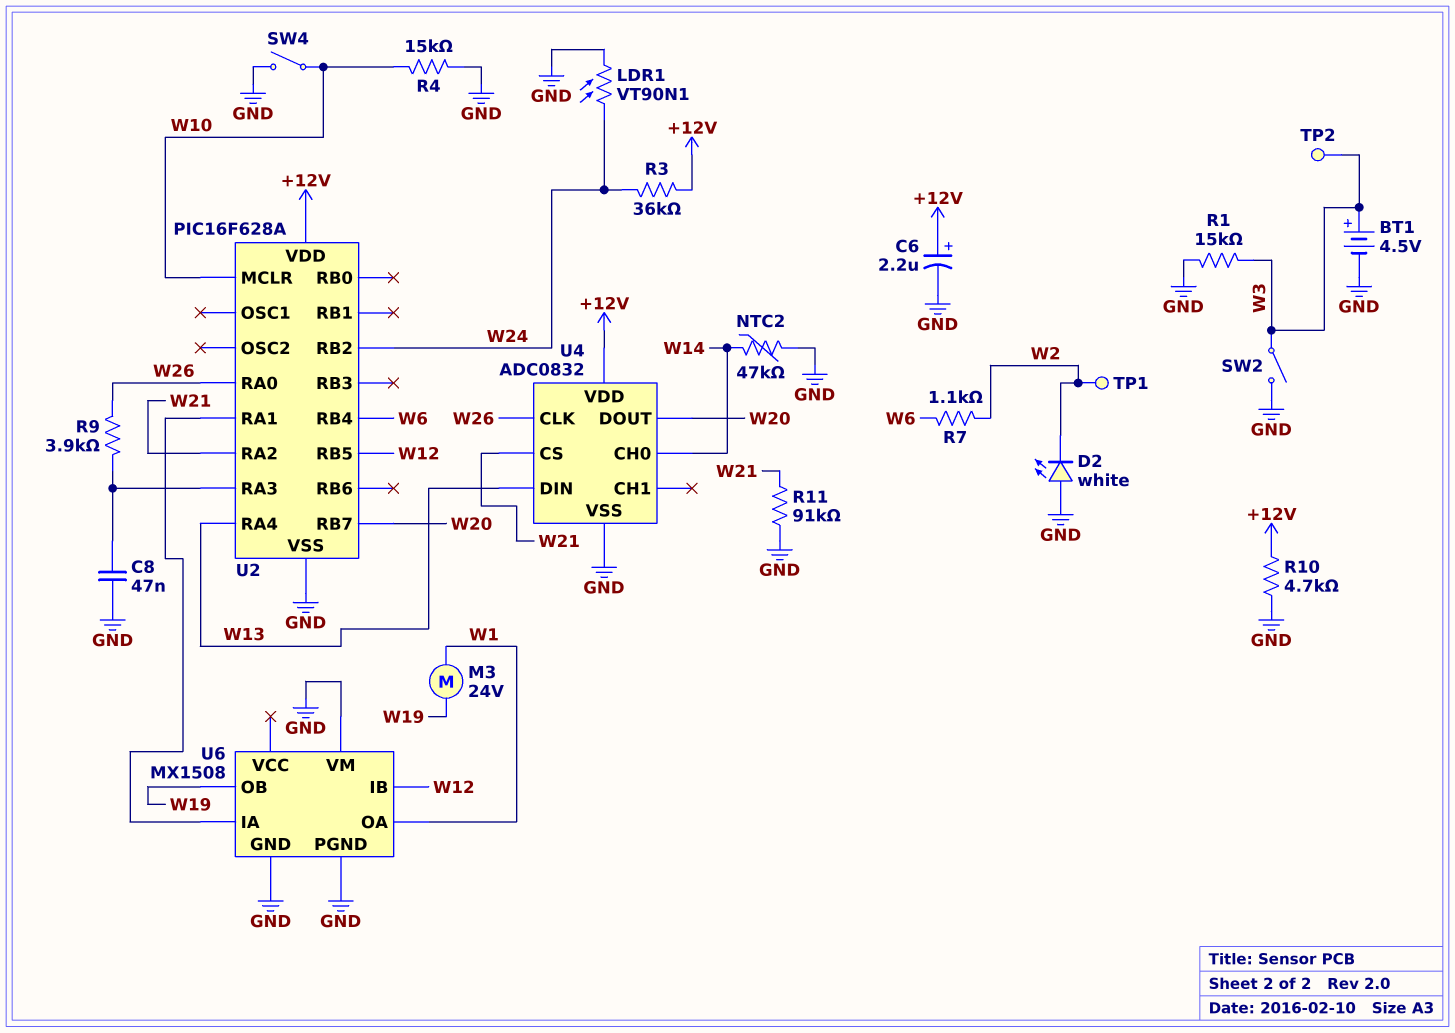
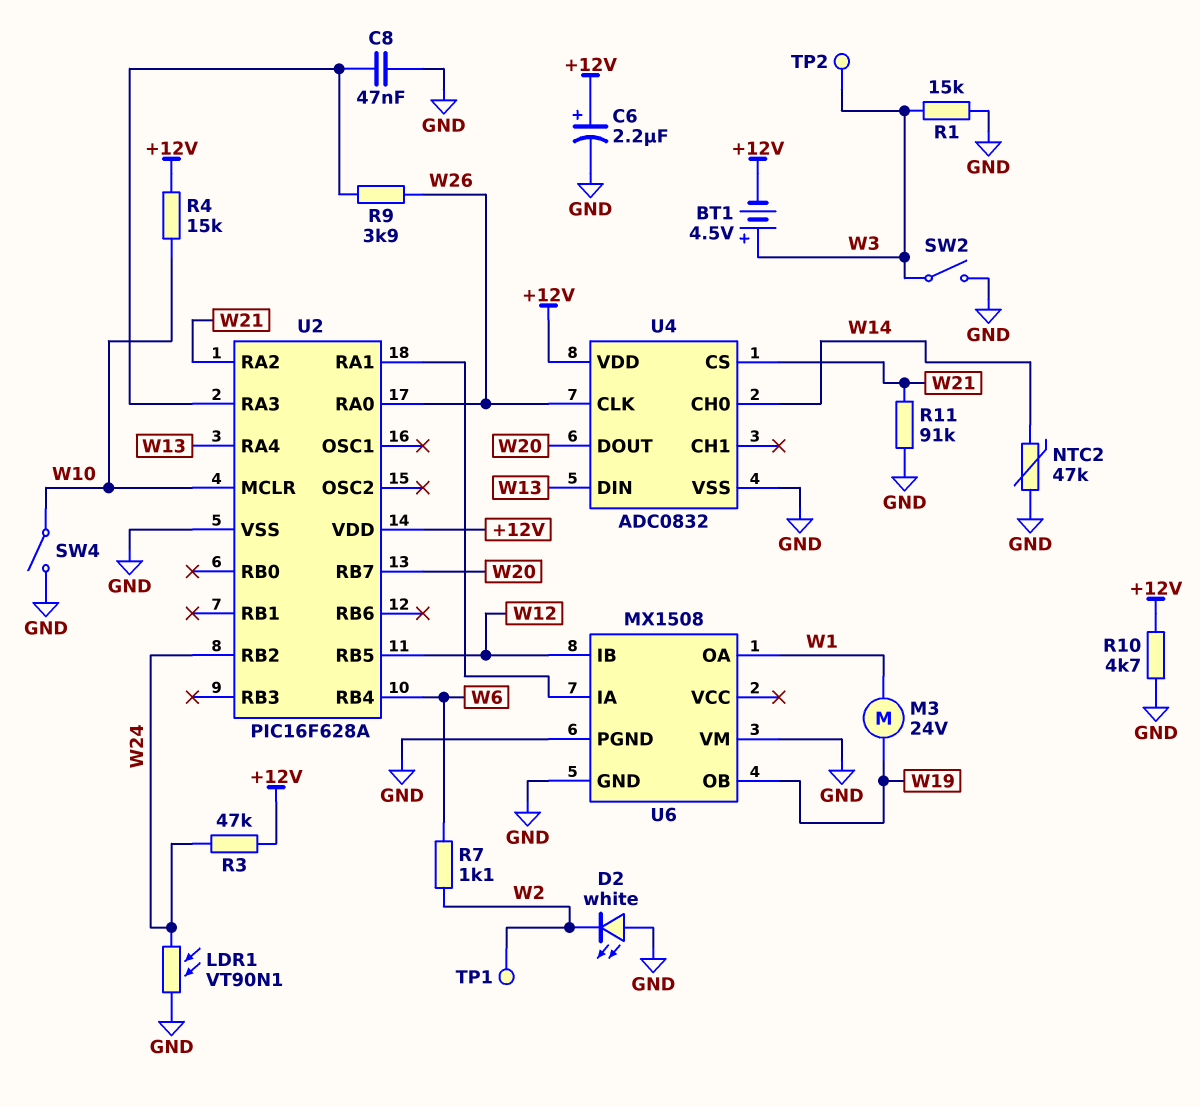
BT1: 4.5V (plus W3, minus GND) -> 4.5V (plus W3, minus +12V)
R3: 36k (+12V, W24) -> 47k (+12V, W24)
R4: 15k (GND, W10) -> 15k (+12V, W10)

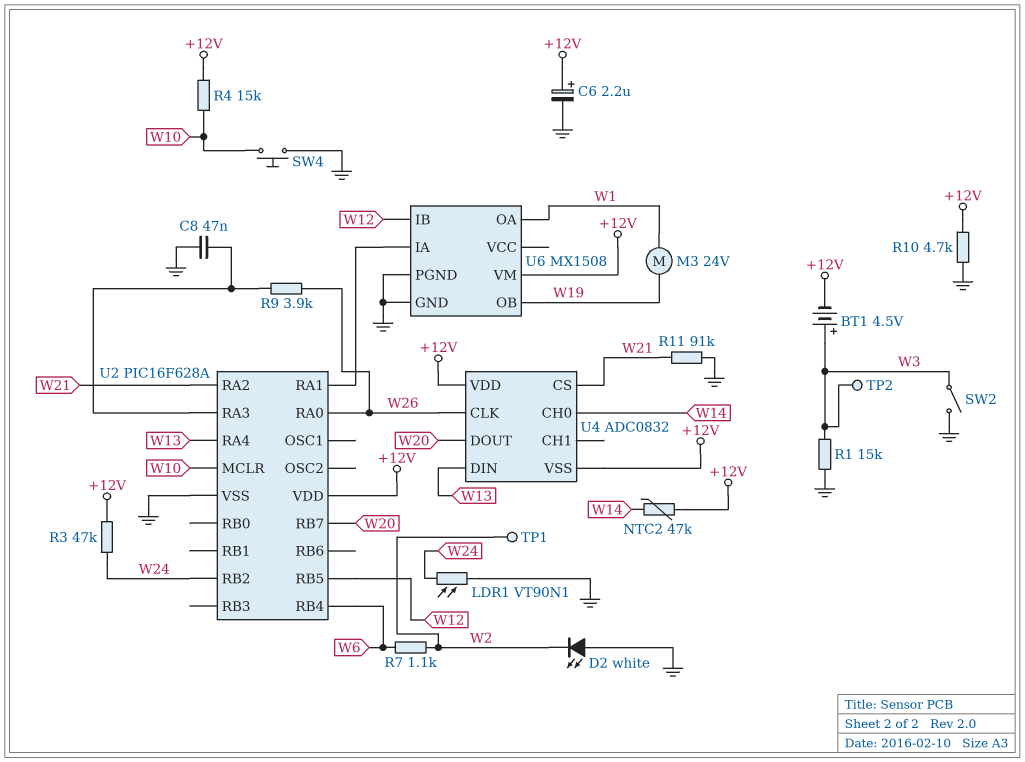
NTC2: 47k (GND, W14) -> 47k (+12V, W14)
SW4: switch (GND, W10) -> button (GND, W10)
U4 pin VSS: GND -> +12V
U6 pin VM: GND -> +12V

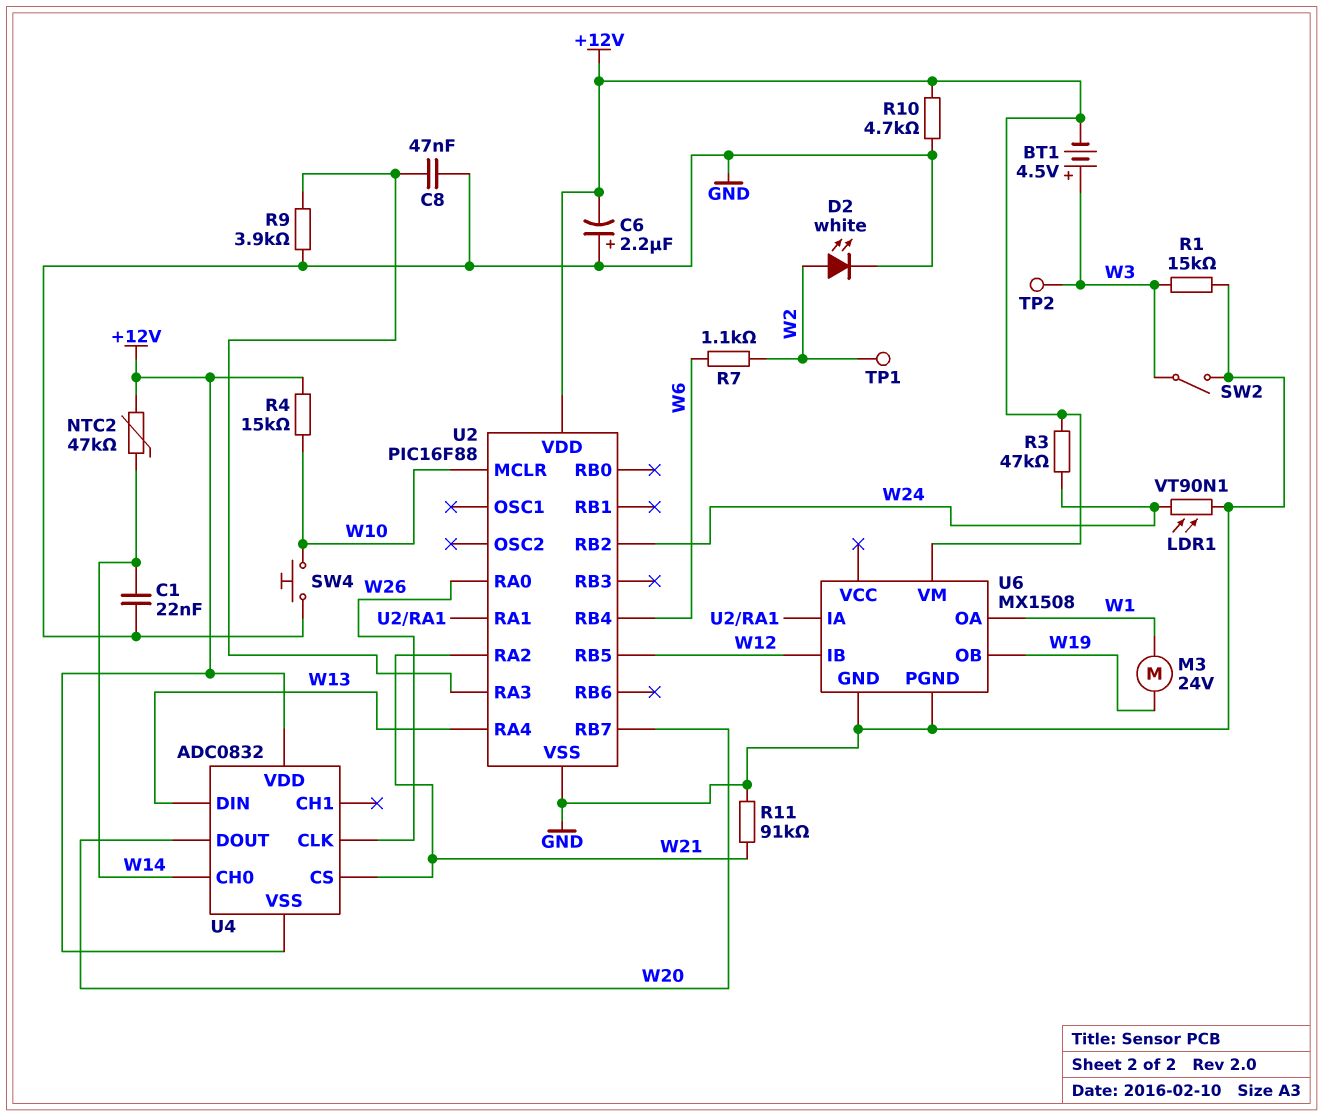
C1: none -> 22nF (GND, W14)
C6: 2.2uF (plus +12V, minus GND) -> 2.2uF (plus GND, minus +12V)
D2: LED white (A GND, K W2) -> LED white (A W2, K GND)
R9: 3.9k (U2/RA3, W26) -> 3.9k (GND, U2/RA3)
U2: PIC16F628A -> PIC16F88

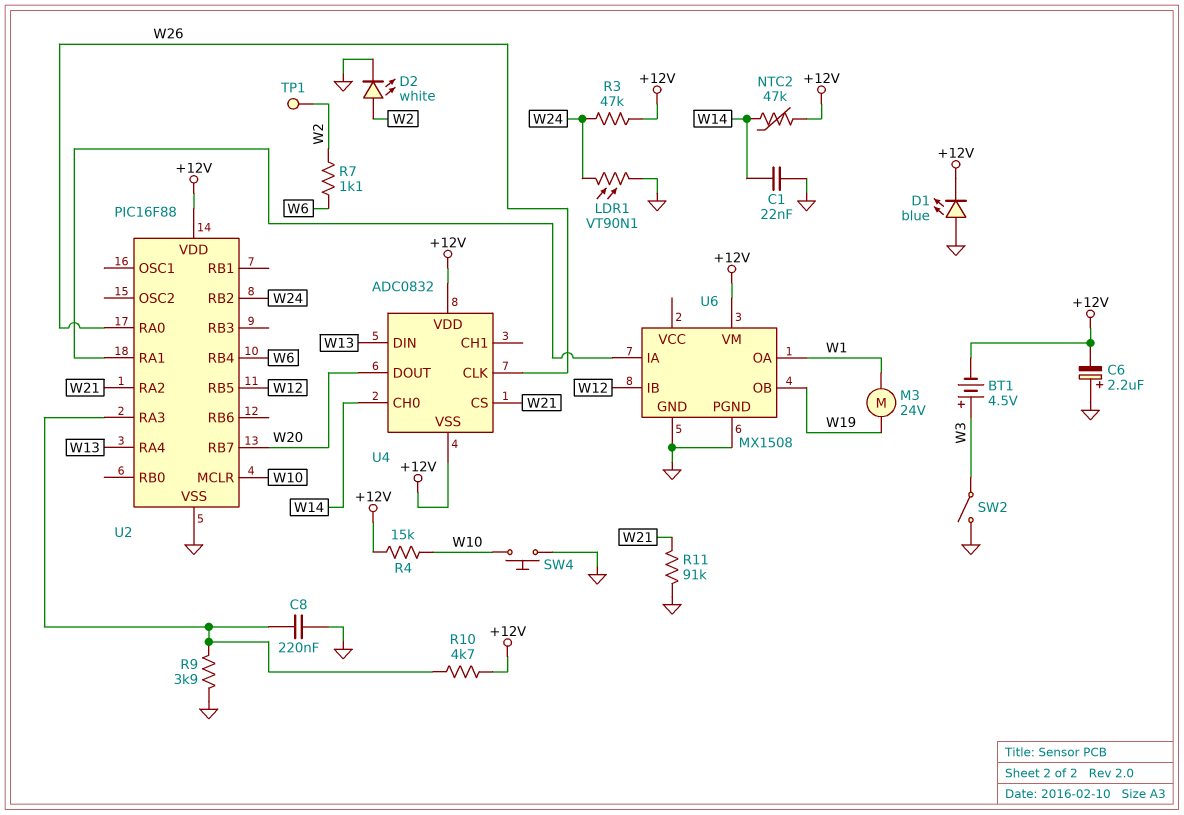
C8: 47nF (GND, U2/RA3) -> 220nF (GND, U2/RA3)
D1: none -> LED blue (A GND, K +12V)
R1: 15k (GND, W3) -> none
R10: 4.7k (+12V, GND) -> 4.7k (+12V, U2/RA3)
TP2: test point (W3) -> none

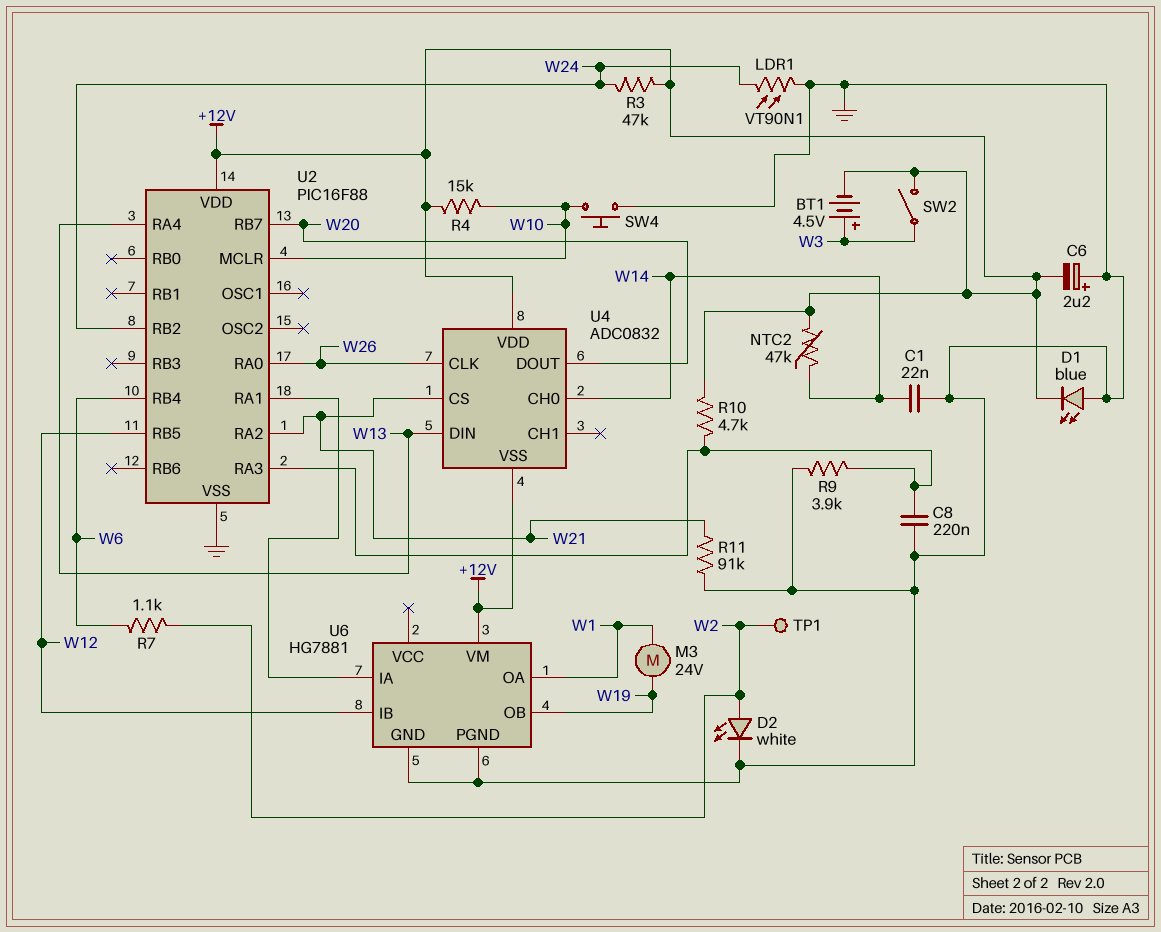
SW2: switch (GND, W3) -> switch (+12V, W3)
U6: MX1508 -> HG7881

